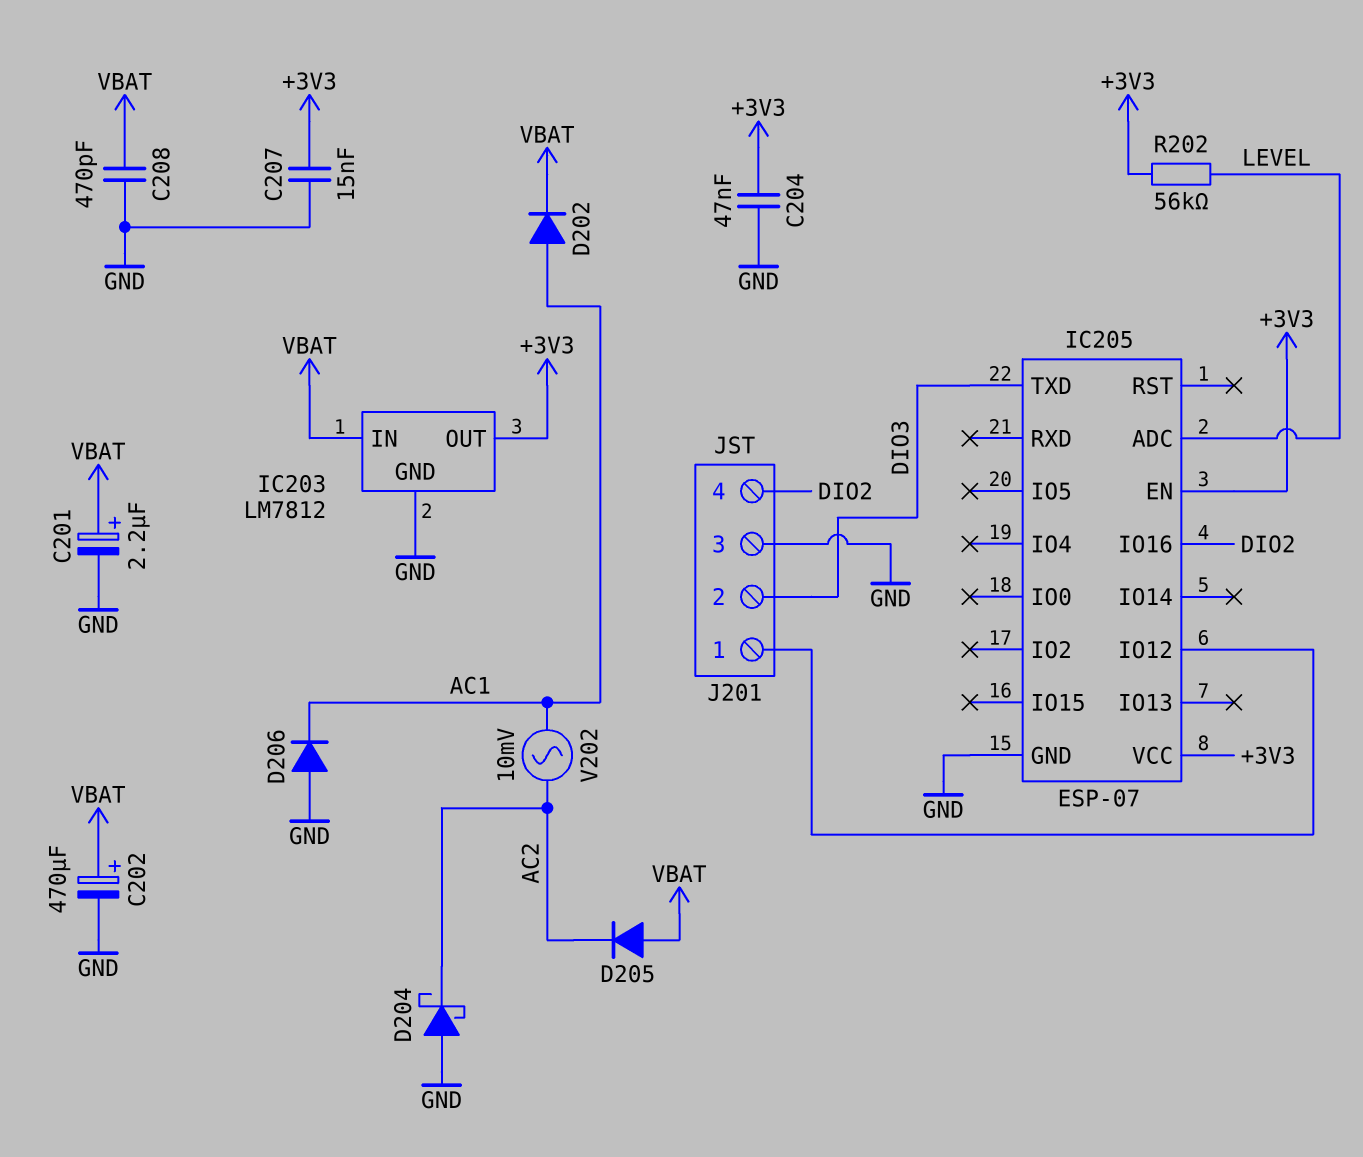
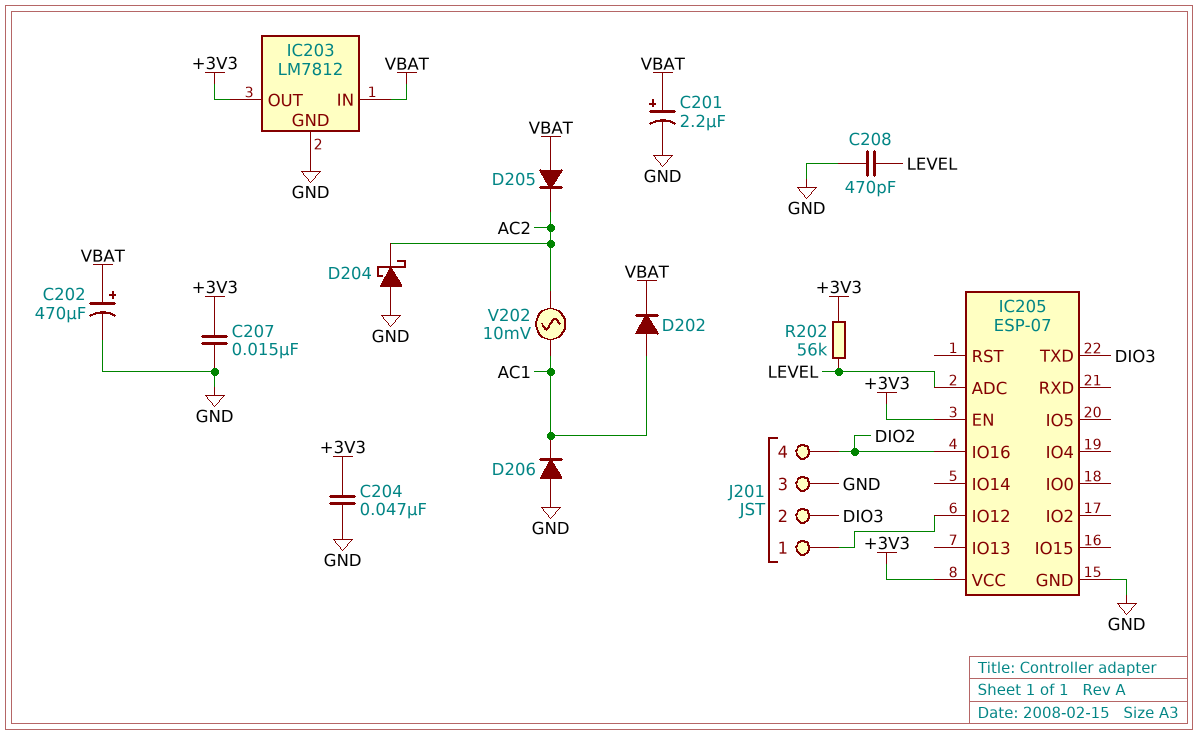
C208: 470pF (GND, VBAT) -> 470pF (GND, LEVEL)

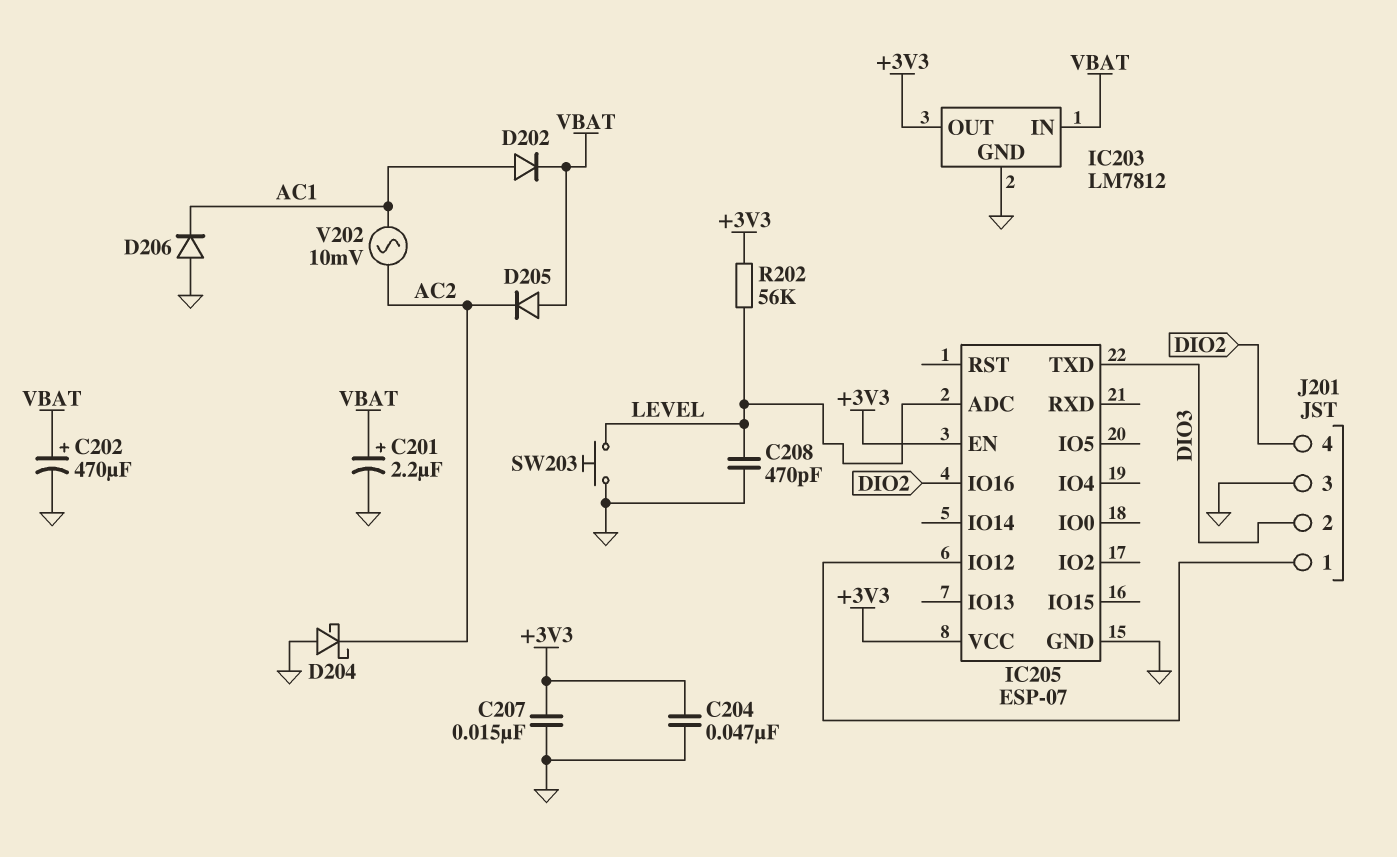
SW203: none -> button (GND, LEVEL)

